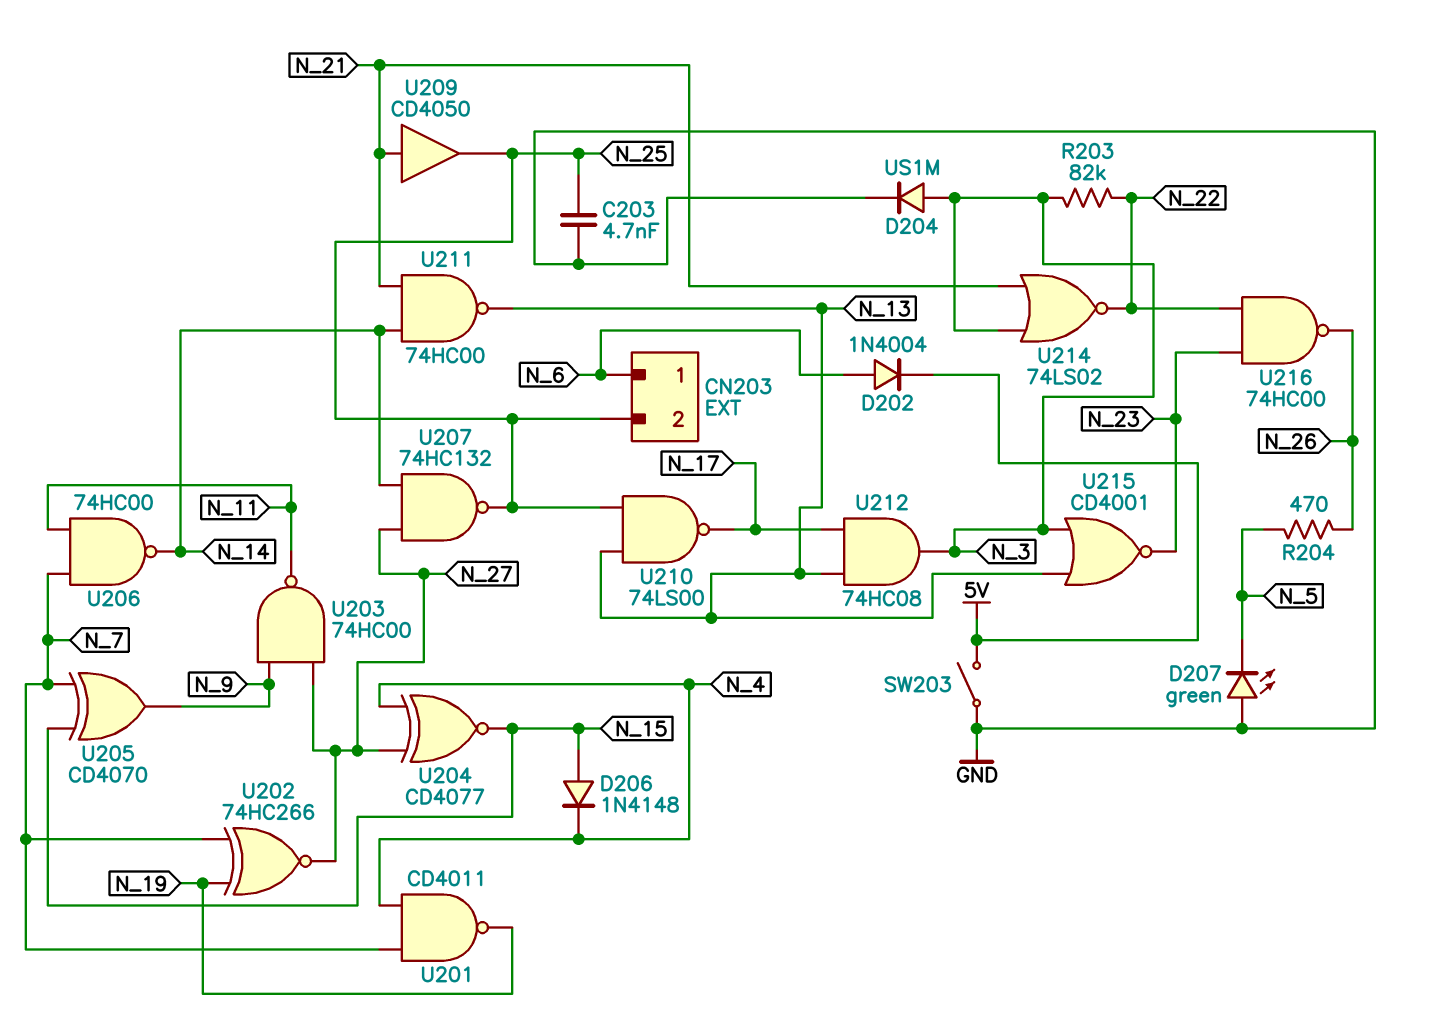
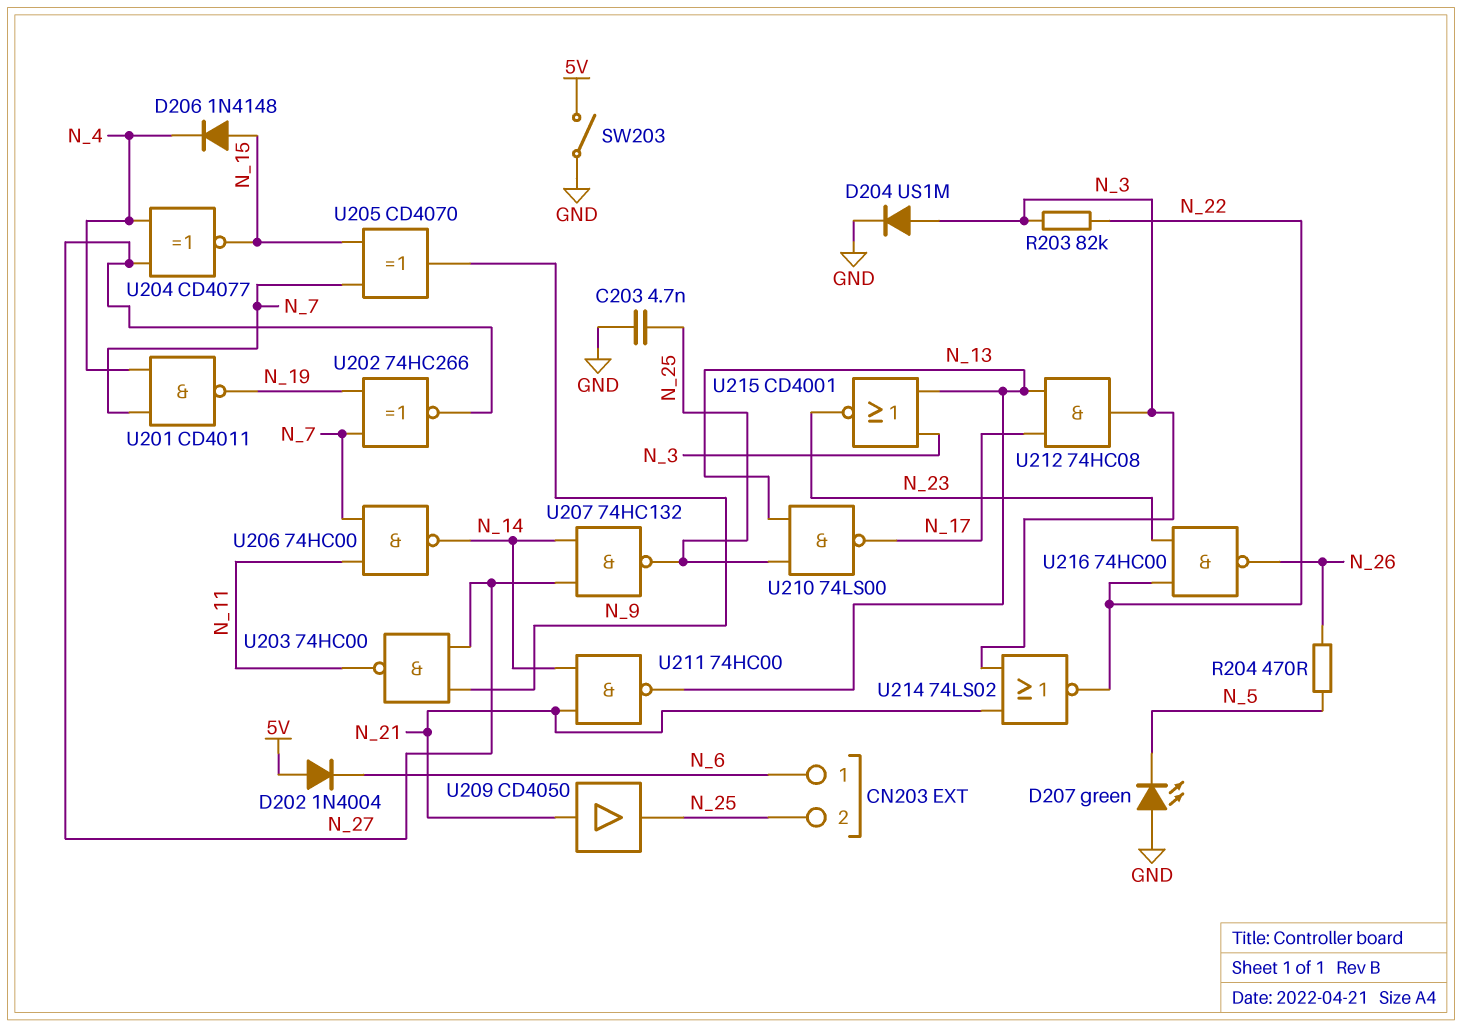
D202: diode 1N4004 (A N_6, K 5V) -> diode 1N4004 (A 5V, K N_6)

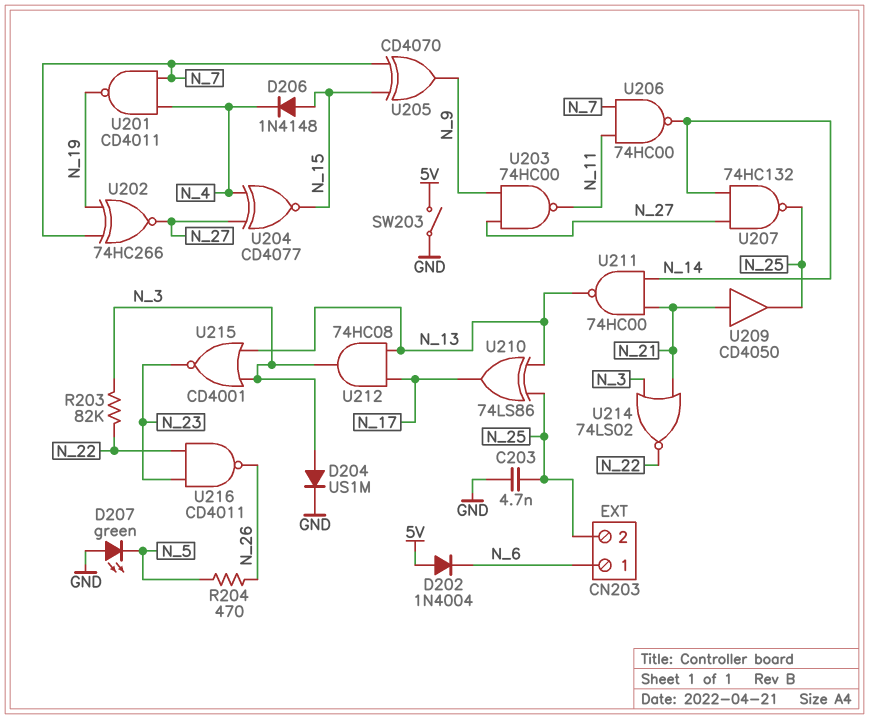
U210: NAND 74LS00 (in N_13, in N_25, out N_17) -> XOR 74LS86 (in N_13, in N_25, out N_17)
U216: NAND 74HC00 (in N_22, in N_23, out N_26) -> NAND CD4011 (in N_22, in N_23, out N_26)

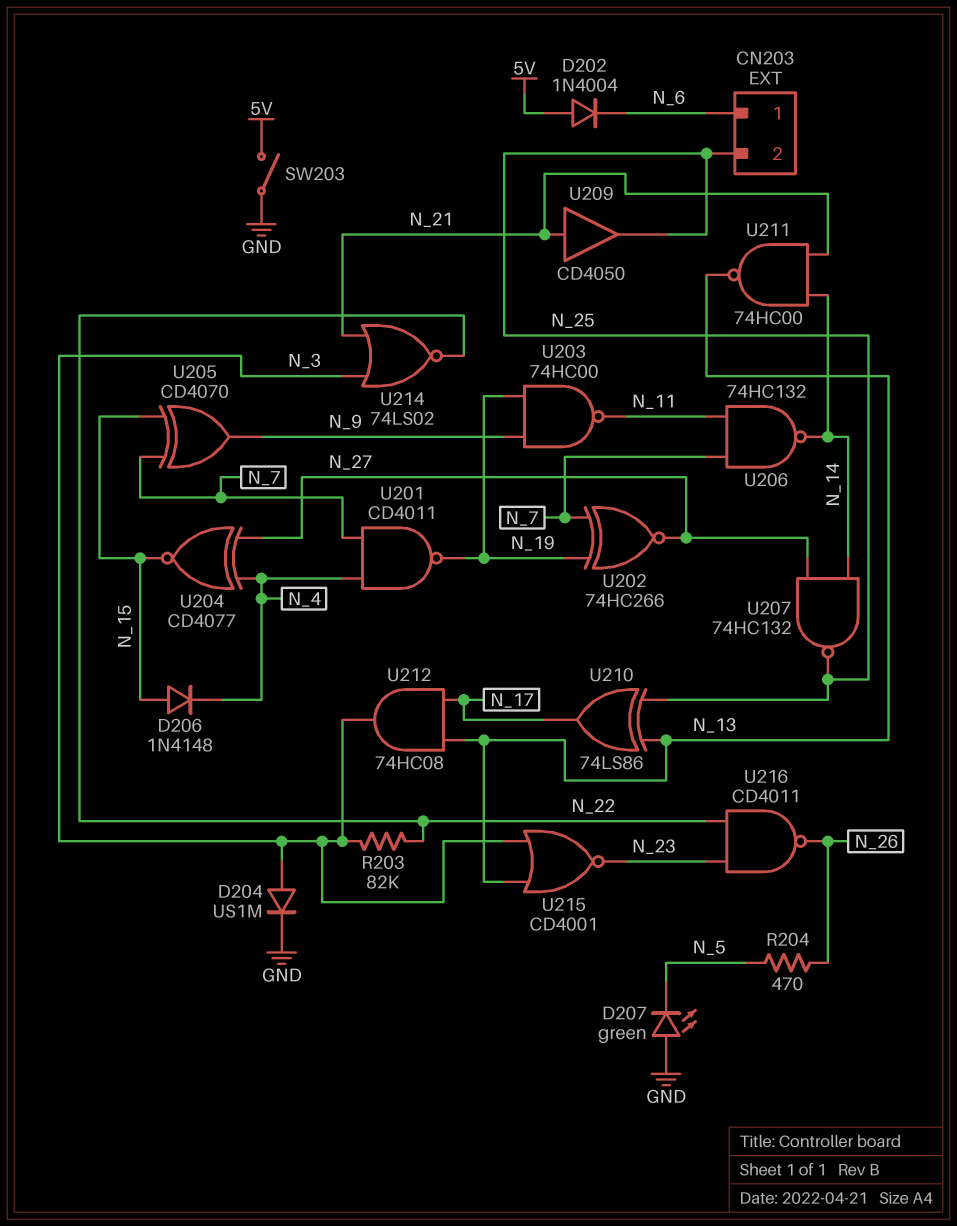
C203: 4.7nF (GND, N_25) -> none
U203: NAND 74HC00 (in N_9, in N_27, out N_11) -> NAND 74HC00 (in N_9, in N_19, out N_11)
U206: NAND 74HC00 (in N_7, in N_11, out N_14) -> NAND 74HC132 (in N_7, in N_11, out N_14)

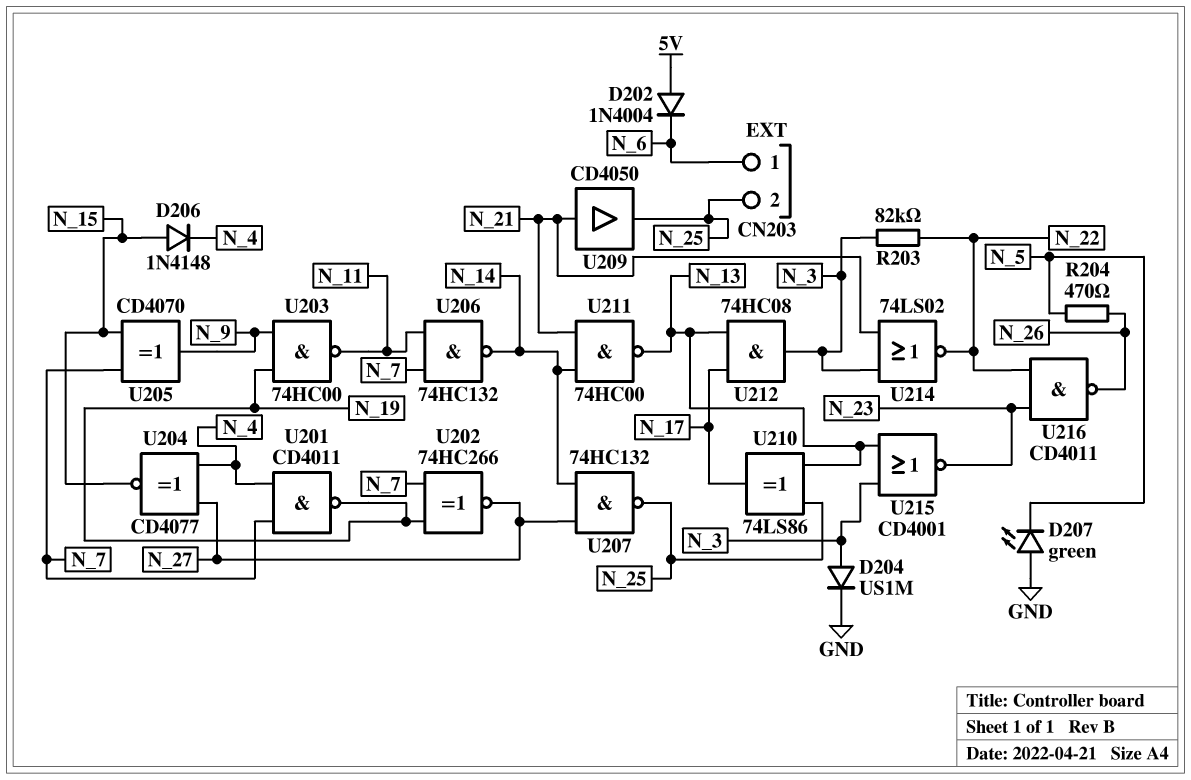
SW203: switch (5V, GND) -> none

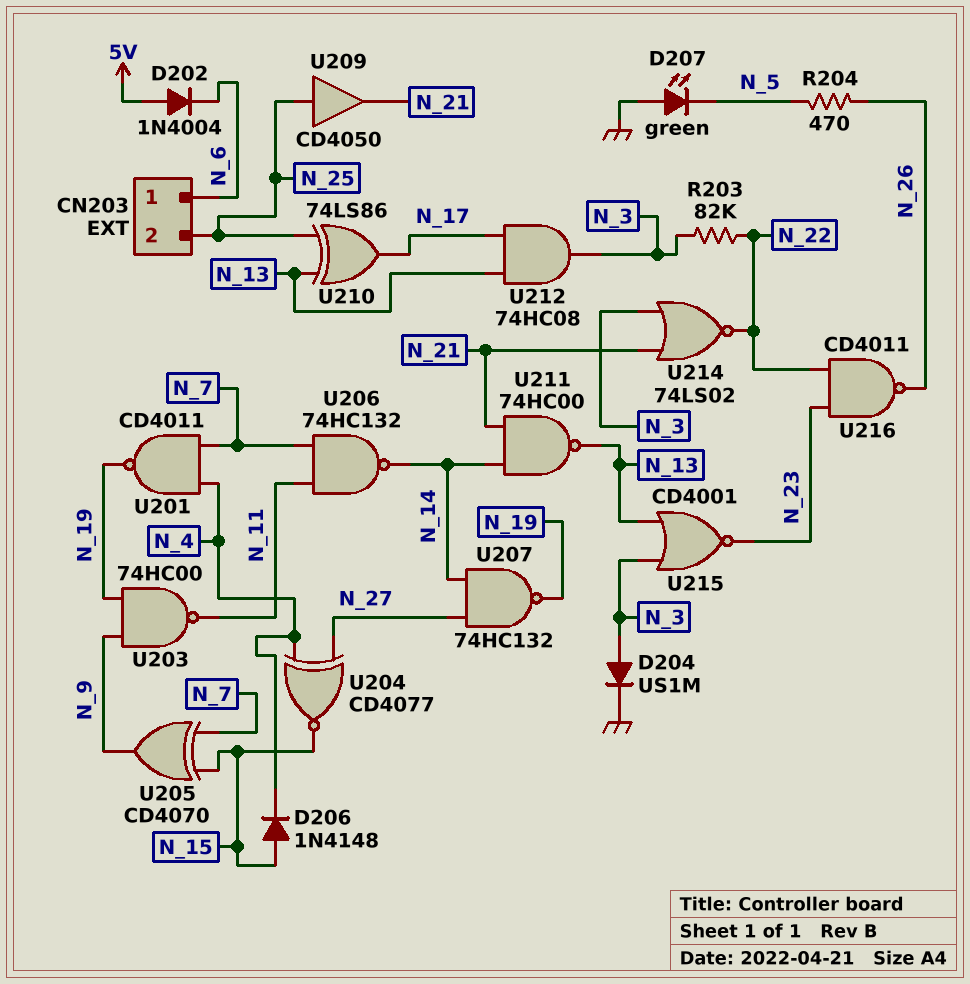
U202: XNOR 74HC266 (in N_7, in N_19, out N_27) -> none
U207: NAND 74HC132 (in N_14, in N_27, out N_25) -> NAND 74HC132 (in N_14, in N_27, out N_19)
U209: buffer CD4050 (in N_21, out N_25) -> buffer CD4050 (in N_25, out N_21)

